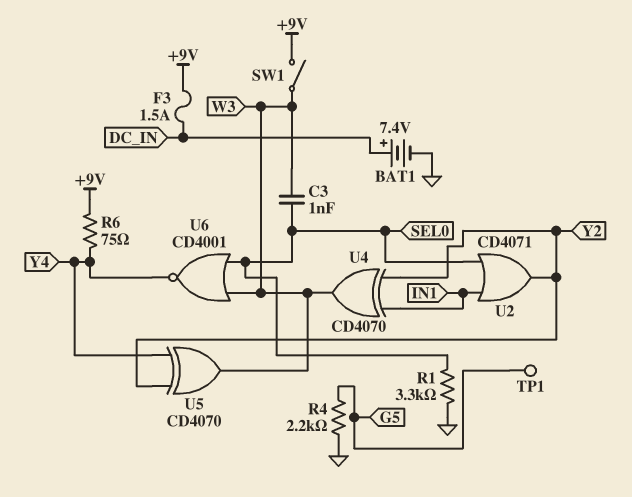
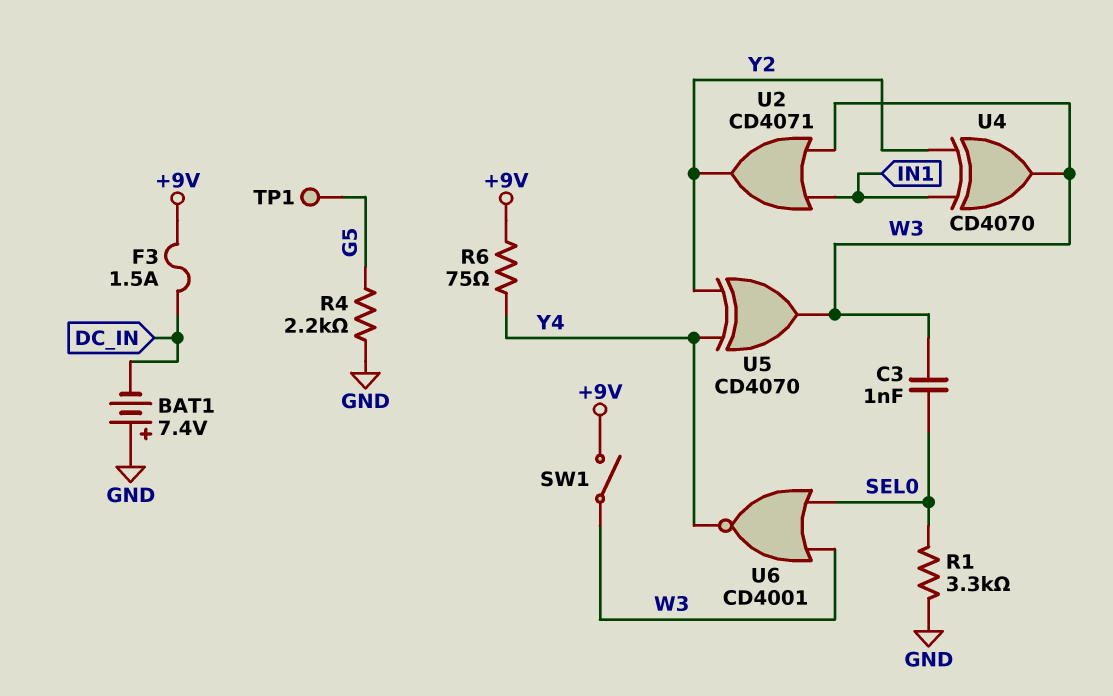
BAT1: 7.4V (plus DC_IN, minus GND) -> 7.4V (plus GND, minus DC_IN)
U2: OR CD4071 (in IN1, in SEL0, out Y2) -> OR CD4071 (in IN1, in W3, out Y2)

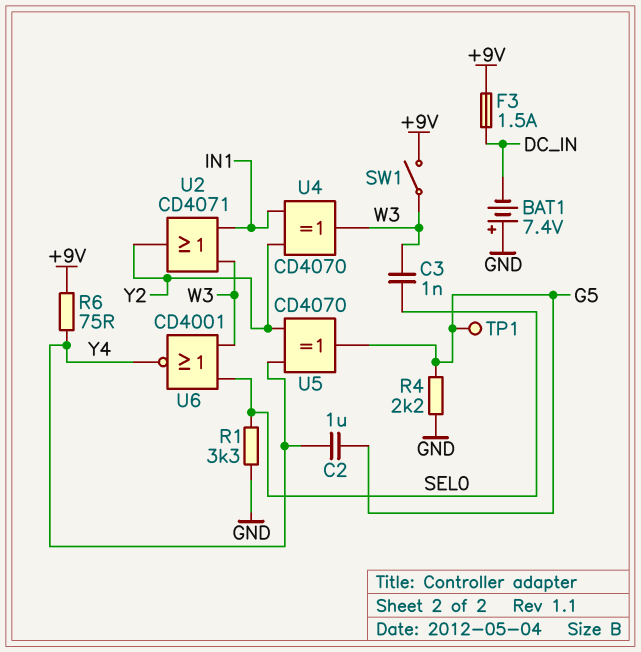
C2: none -> 1uF (G5, Y4)
U5: XOR CD4070 (in Y2, in Y4, out W3) -> XOR CD4070 (in Y2, in Y4, out G5)

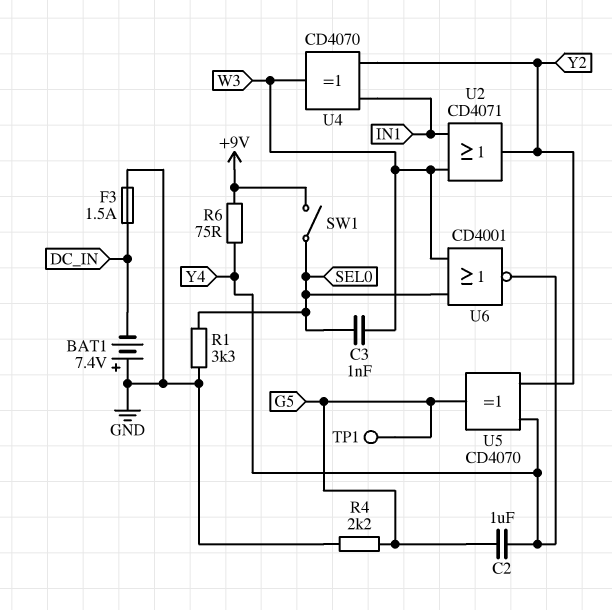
F3: 1.5A (+9V, DC_IN) -> 1.5A (DC_IN, GND)
SW1: switch (+9V, W3) -> switch (+9V, SEL0)

